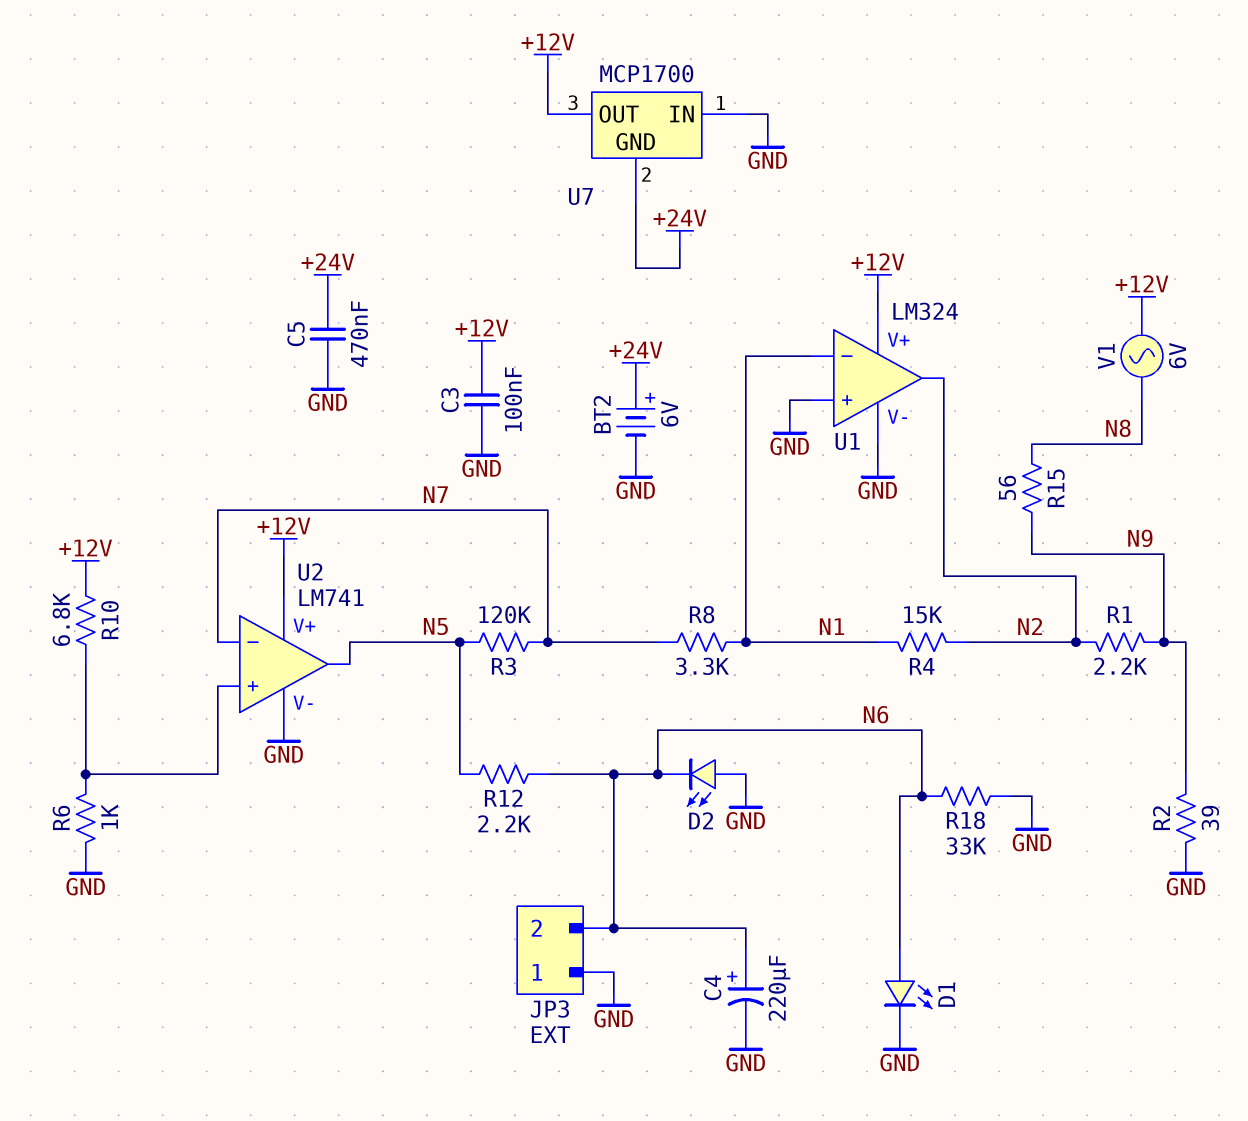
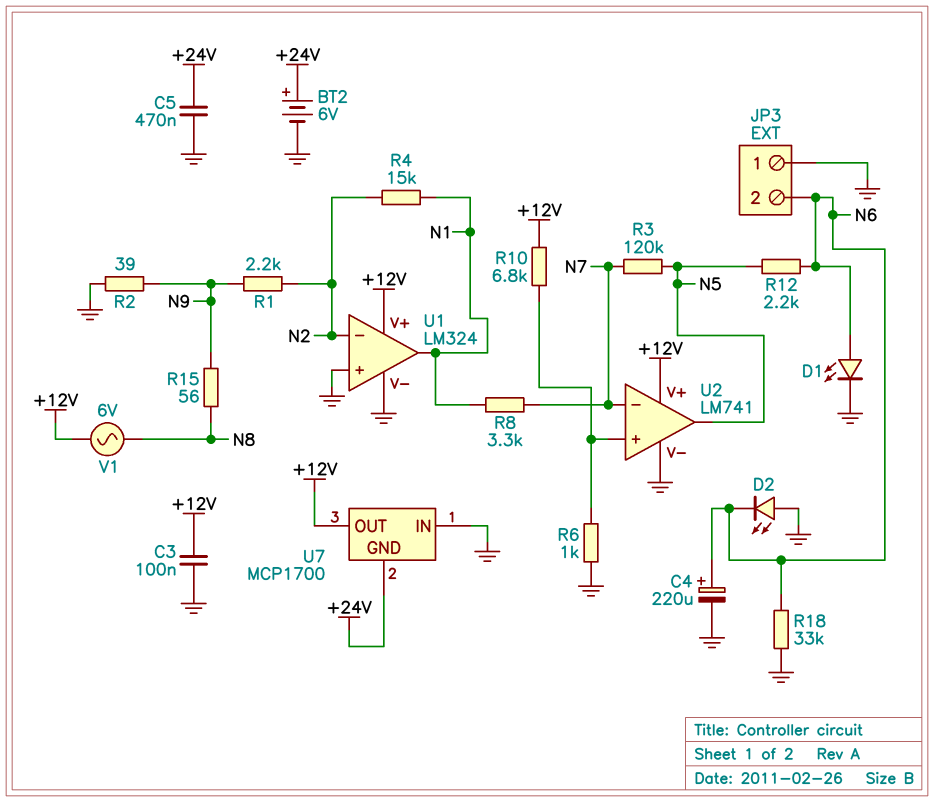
U1 pin in-: N1 -> N2
U1 pin out: N2 -> N1

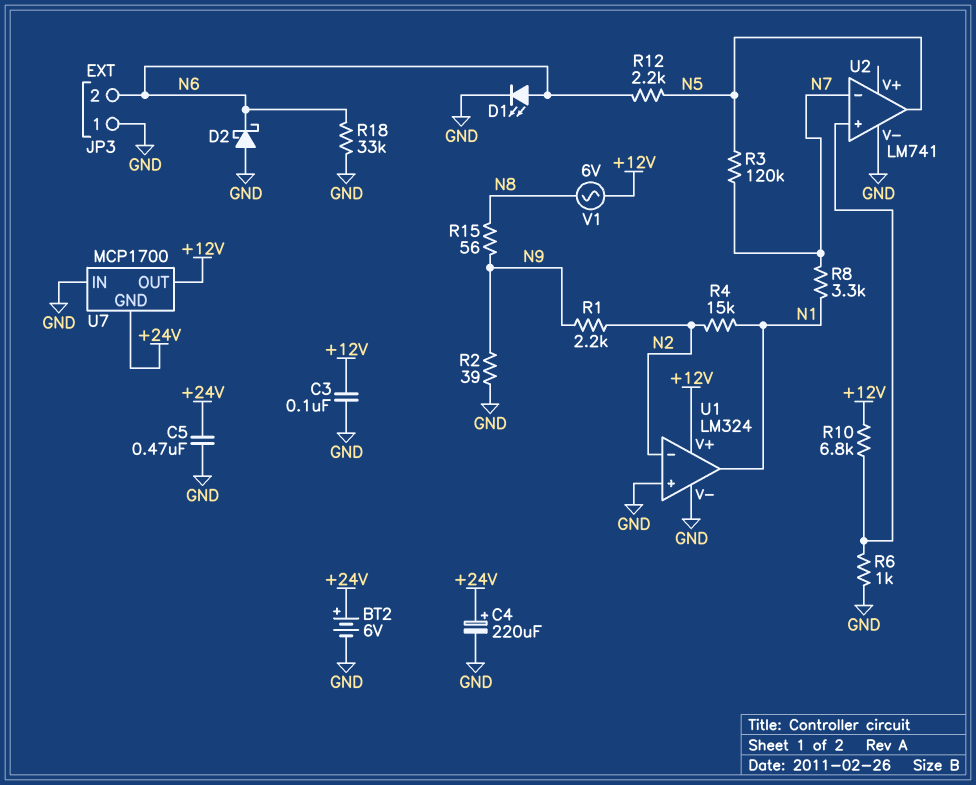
C4: 220uF (plus N6, minus GND) -> 220uF (plus +24V, minus GND)
D2: LED (A GND, K N6) -> schottky (A GND, K N6)
U2 pin V+: +12V -> none

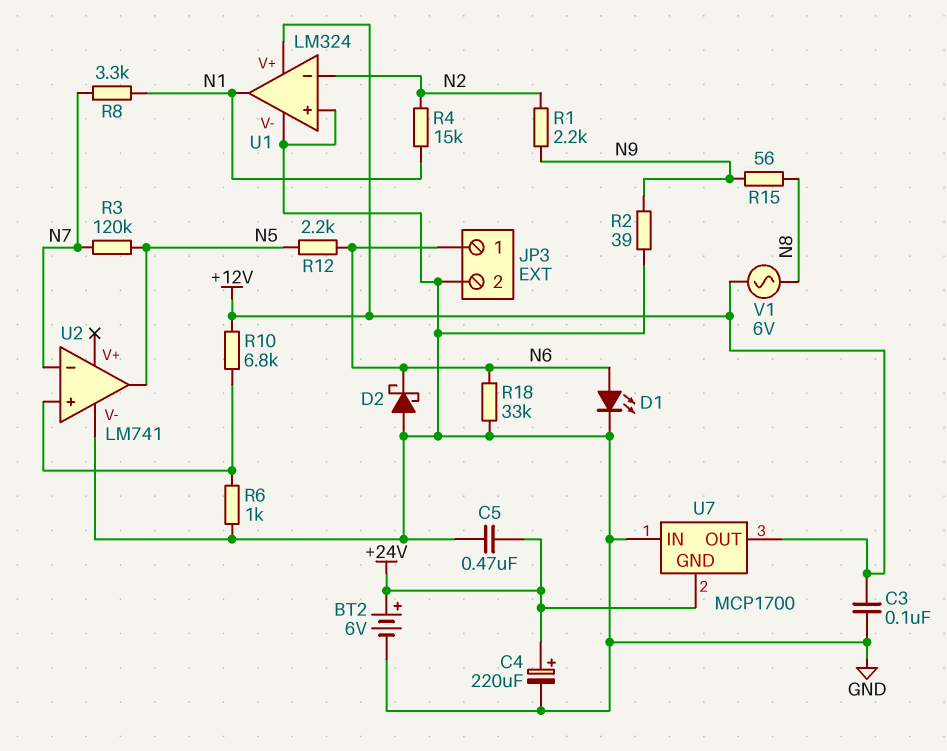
JP3 pin 1: GND -> N6
JP3 pin 2: N6 -> GND

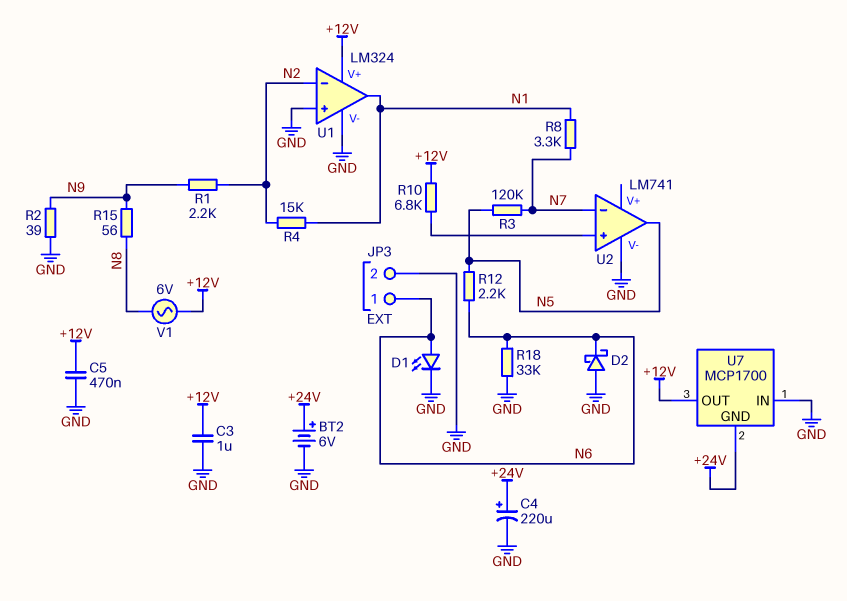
C3: 100nF (+12V, GND) -> 1uF (+12V, GND)
C5: 470nF (+24V, GND) -> 470nF (+12V, GND)
R6: 1k (GND, U2/in+) -> none

